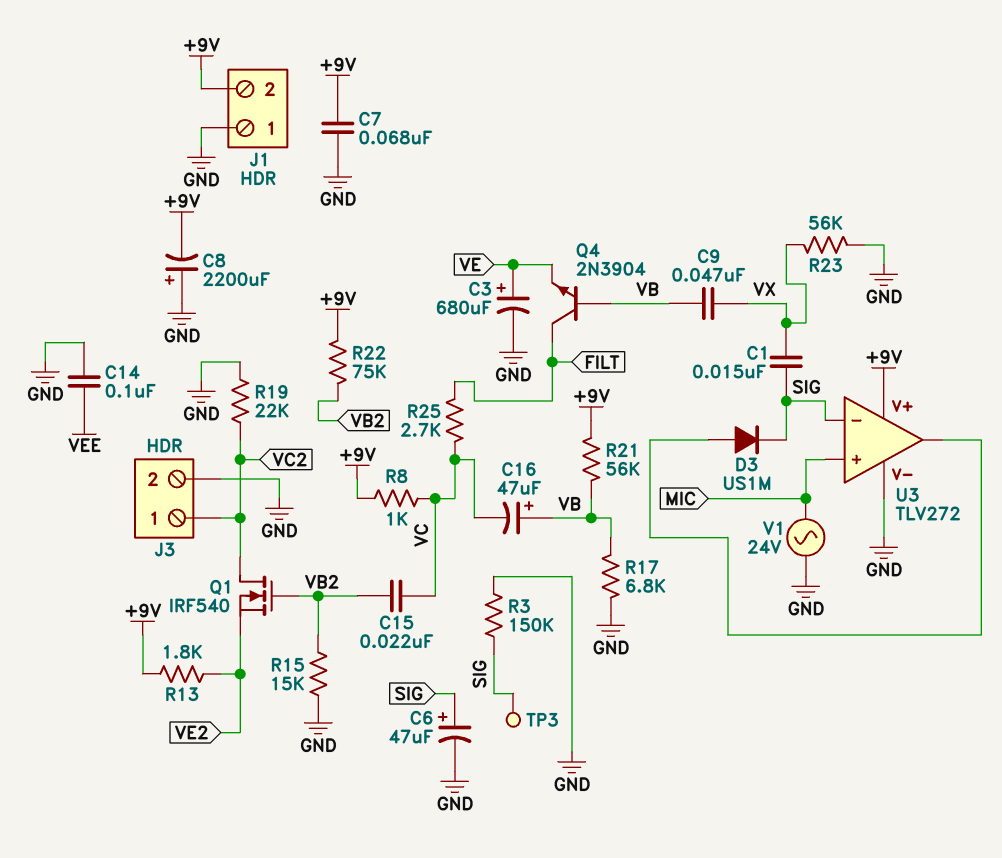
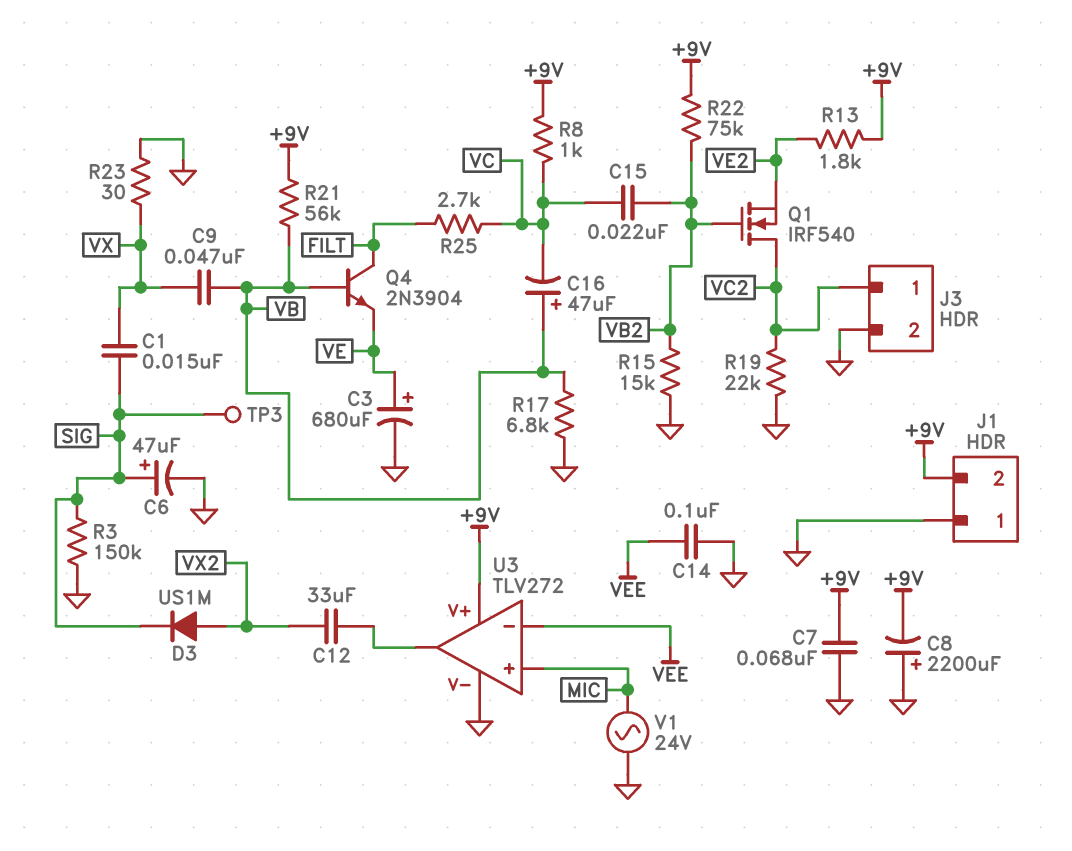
C12: none -> 33uF (U3/out, VX2)
D3: diode US1M (A U3/out, K SIG) -> diode US1M (A VX2, K SIG)
R23: 56k (GND, VX) -> 30 (GND, VX)
U3 pin in-: SIG -> VEE

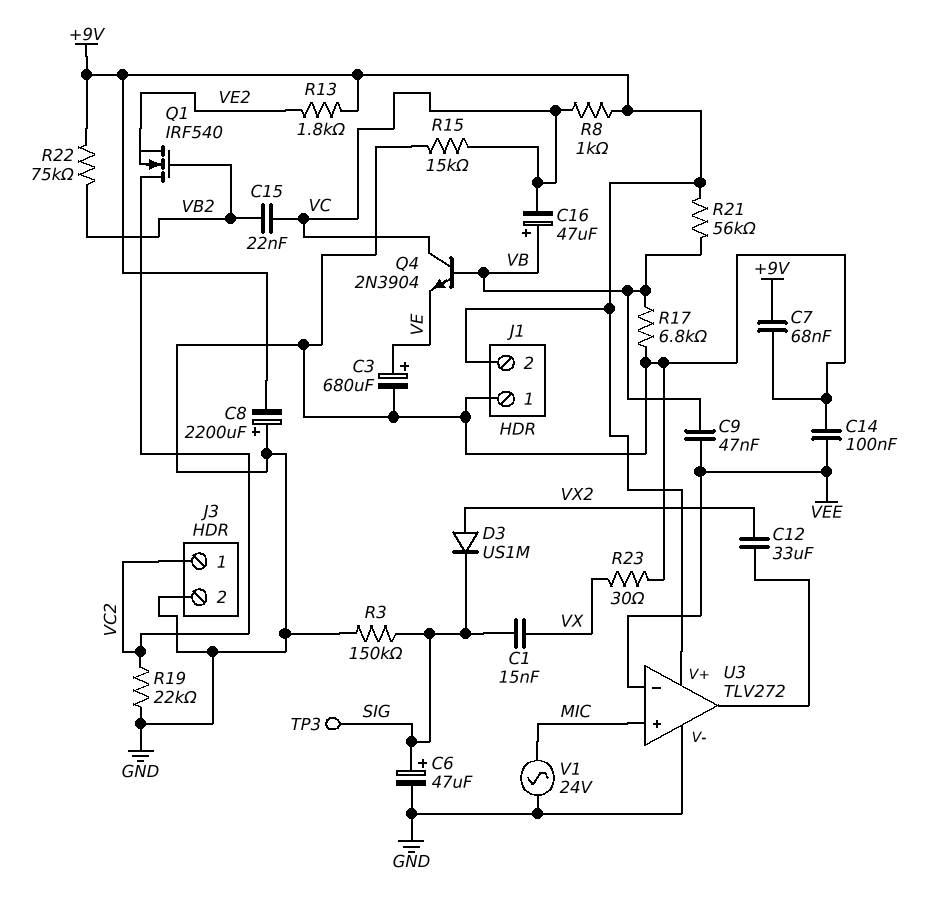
C9: 47nF (VB, VX) -> 47nF (VB, VEE)
Q4: NPN 2N3904 (B VB, C FILT, E VE) -> NPN 2N3904 (B VB, C VC, E VE)
R15: 15k (GND, VB2) -> 15k (GND, VC)
R25: 2.7k (FILT, VC) -> none

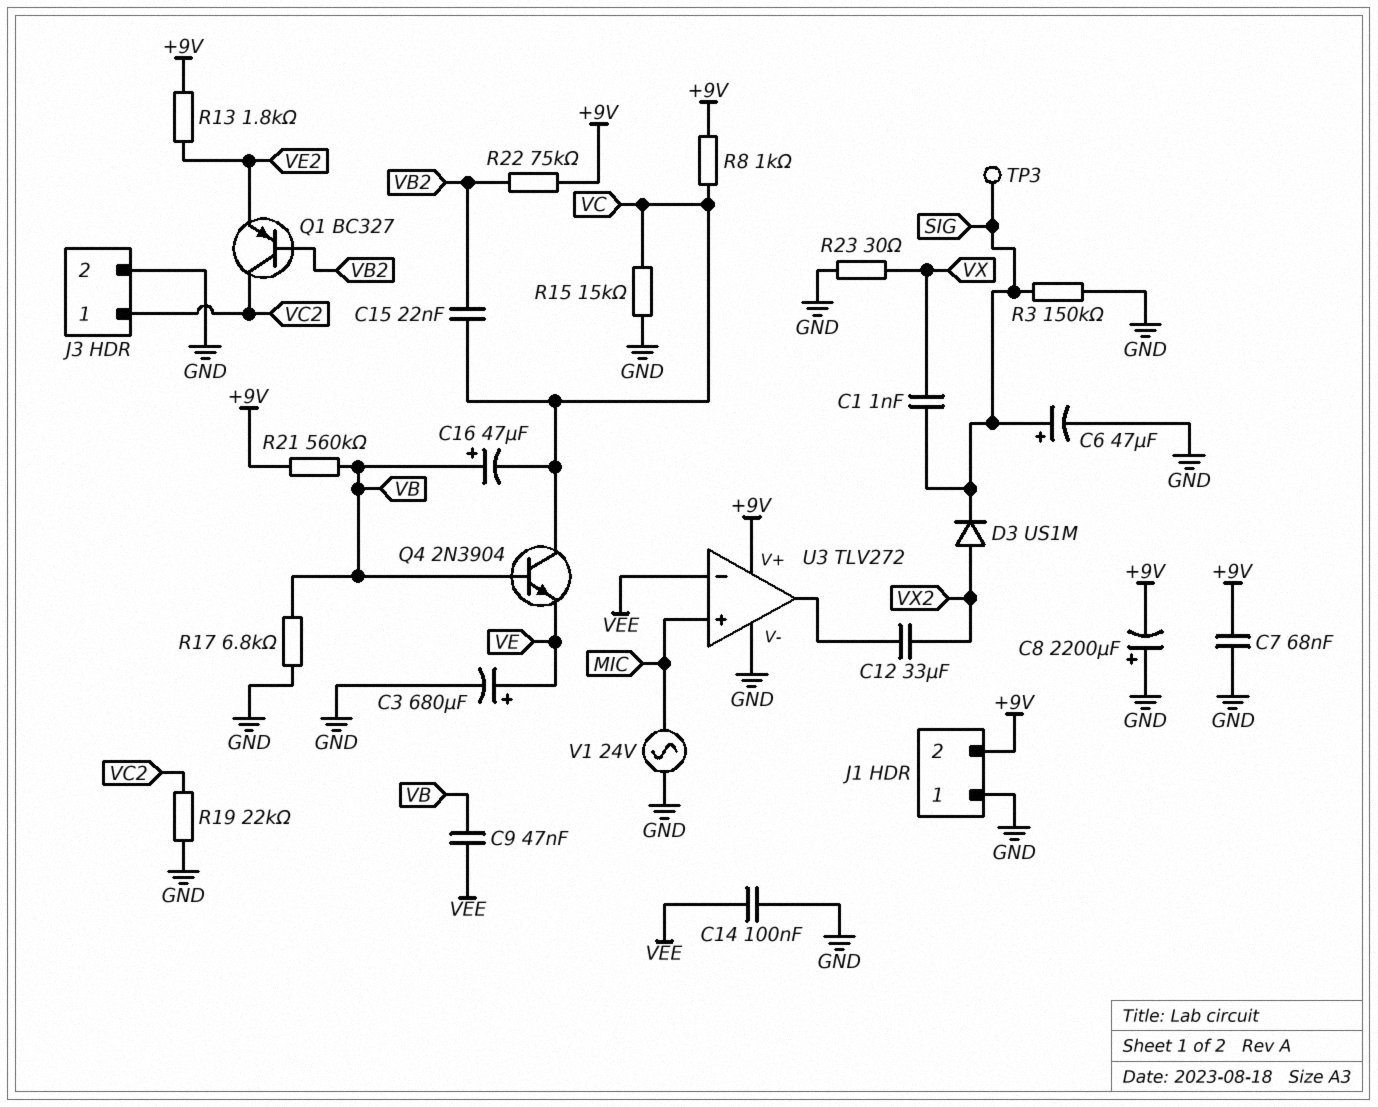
C1: 15nF (SIG, VX) -> 1nF (SIG, VX)
Q1: NMOS IRF540 (G VB2, D VC2, S VE2) -> PNP BC327 (B VB2, C VC2, E VE2)
R21: 56k (+9V, VB) -> 560k (+9V, VB)

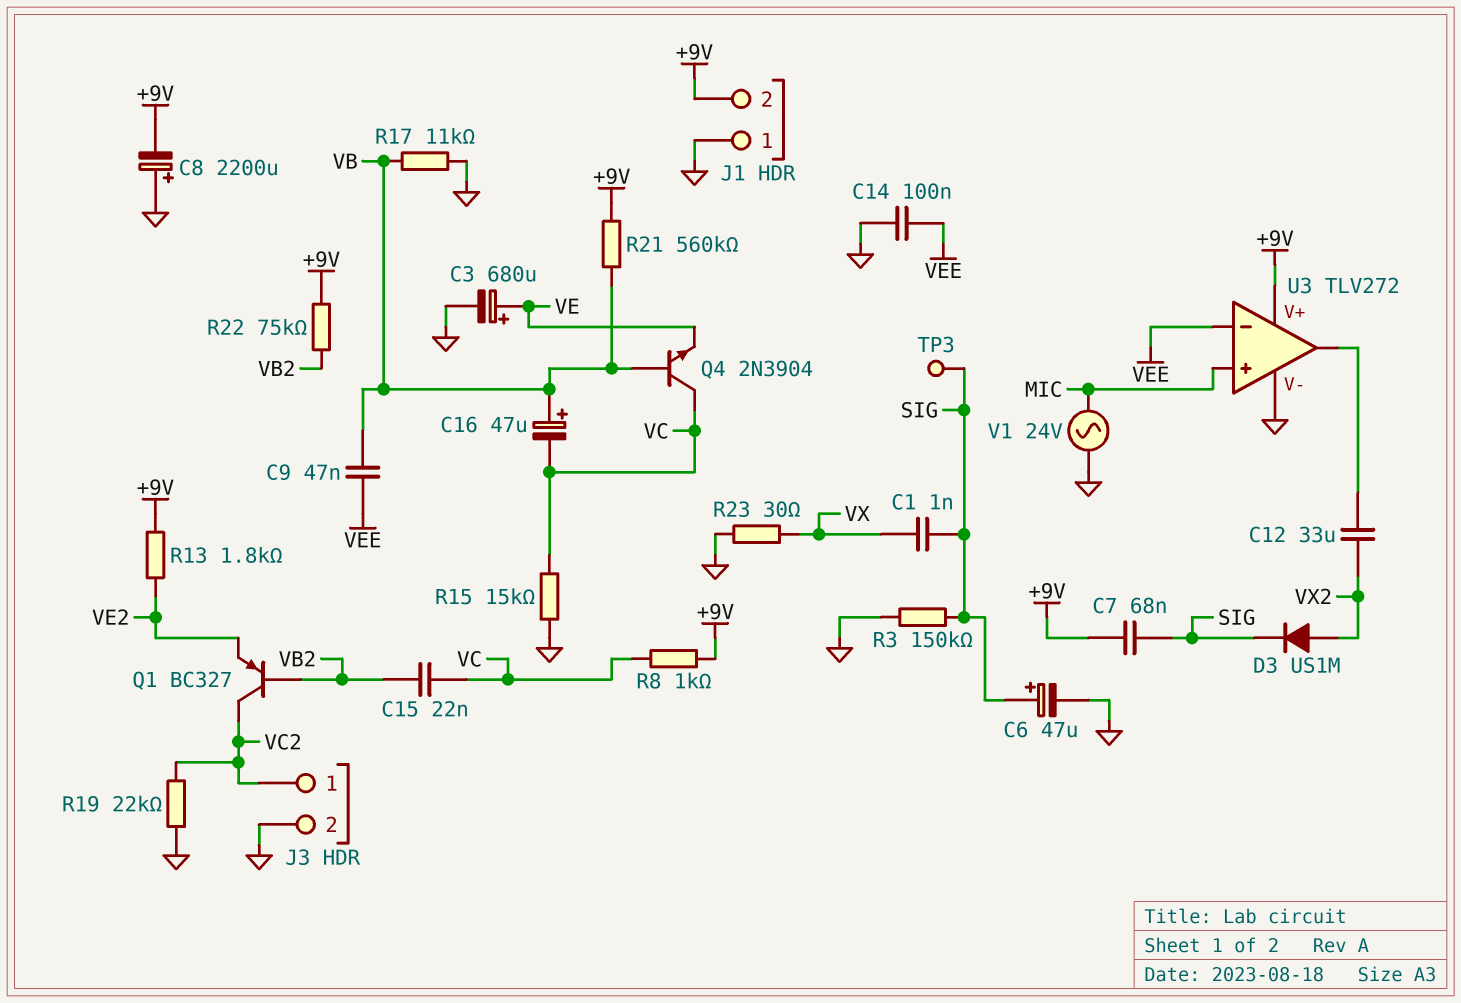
C7: 68nF (+9V, GND) -> 68nF (+9V, SIG)
R17: 6.8k (GND, VB) -> 11k (GND, VB)

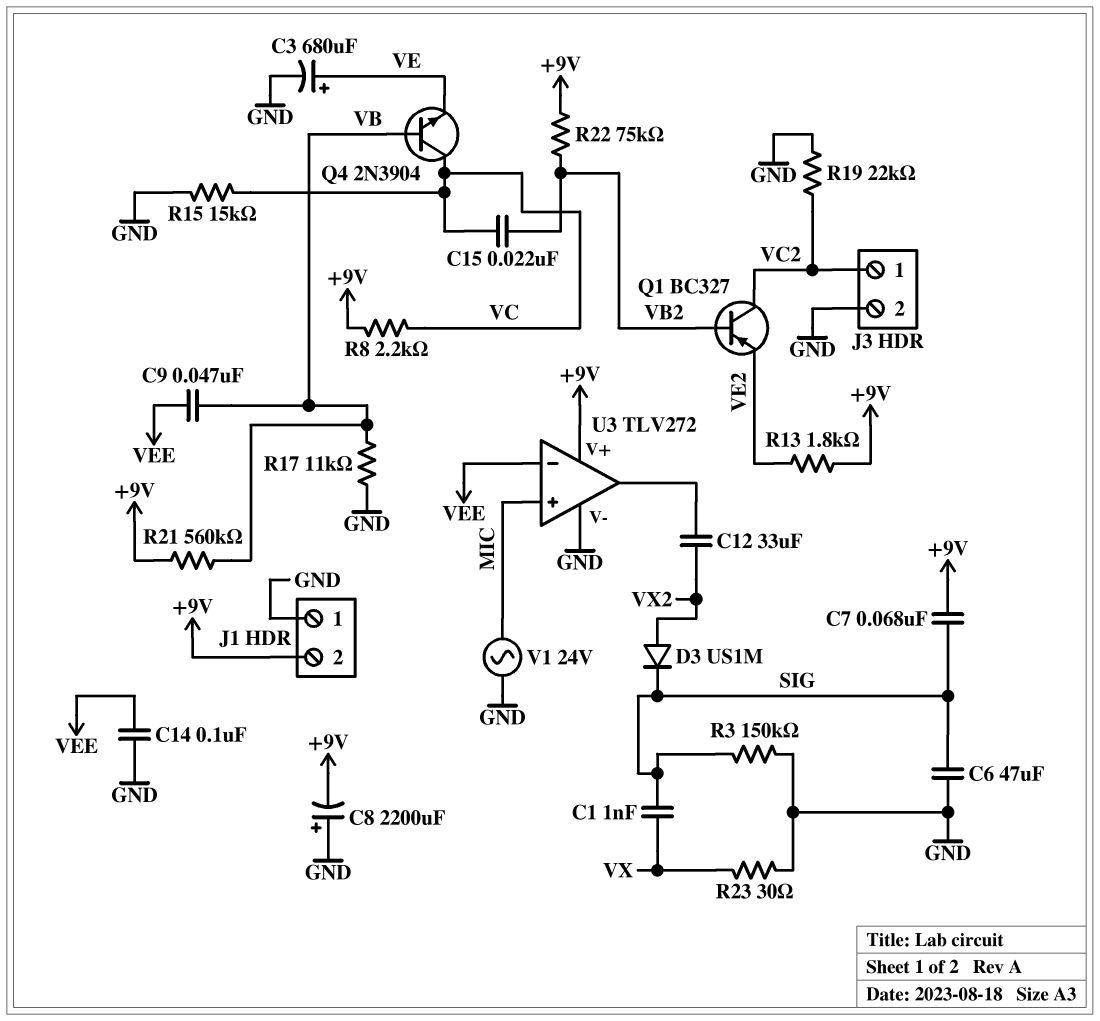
C6: 47uF (plus SIG, minus GND) -> 47uF (GND, SIG)
C16: 47uF (plus VB, minus VC) -> none
R8: 1k (+9V, VC) -> 2.2k (+9V, VC)
TP3: test point (SIG) -> none

